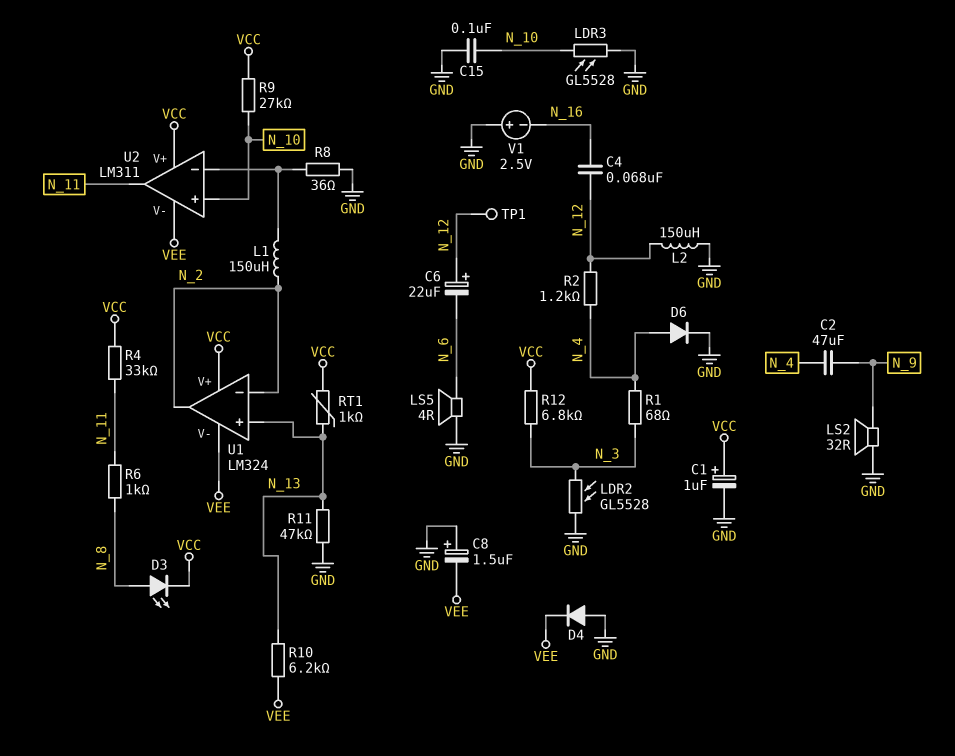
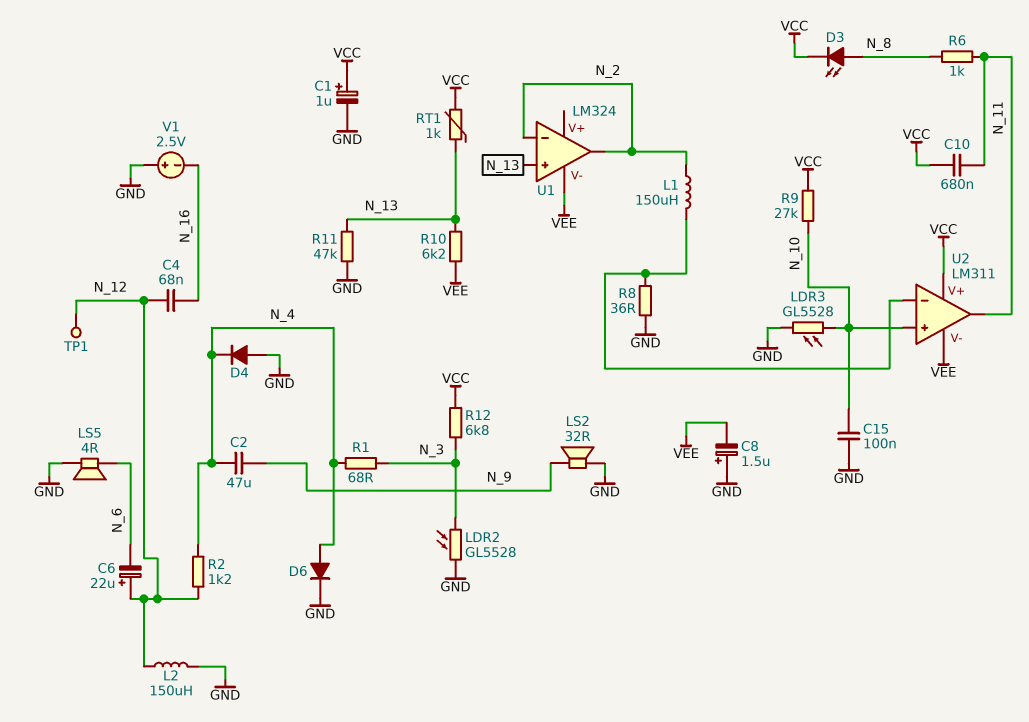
C10: none -> 680nF (N_11, VCC)
D4: diode (A GND, K VEE) -> diode (A GND, K N_4)
R4: 33k (N_11, VCC) -> none
U1 pin V+: VCC -> none

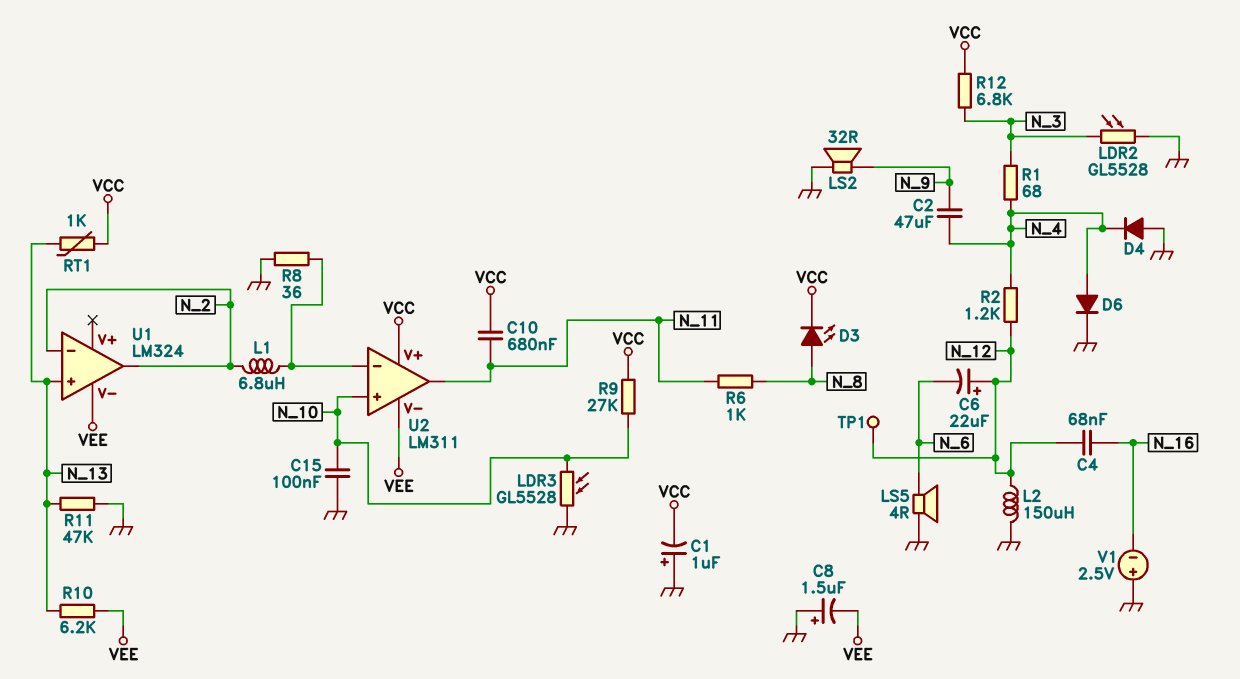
C1: 1uF (plus VCC, minus GND) -> 1uF (plus GND, minus VCC)
L1: 150uH (N_2, U2/in-) -> 6.8uH (N_2, U2/in-)

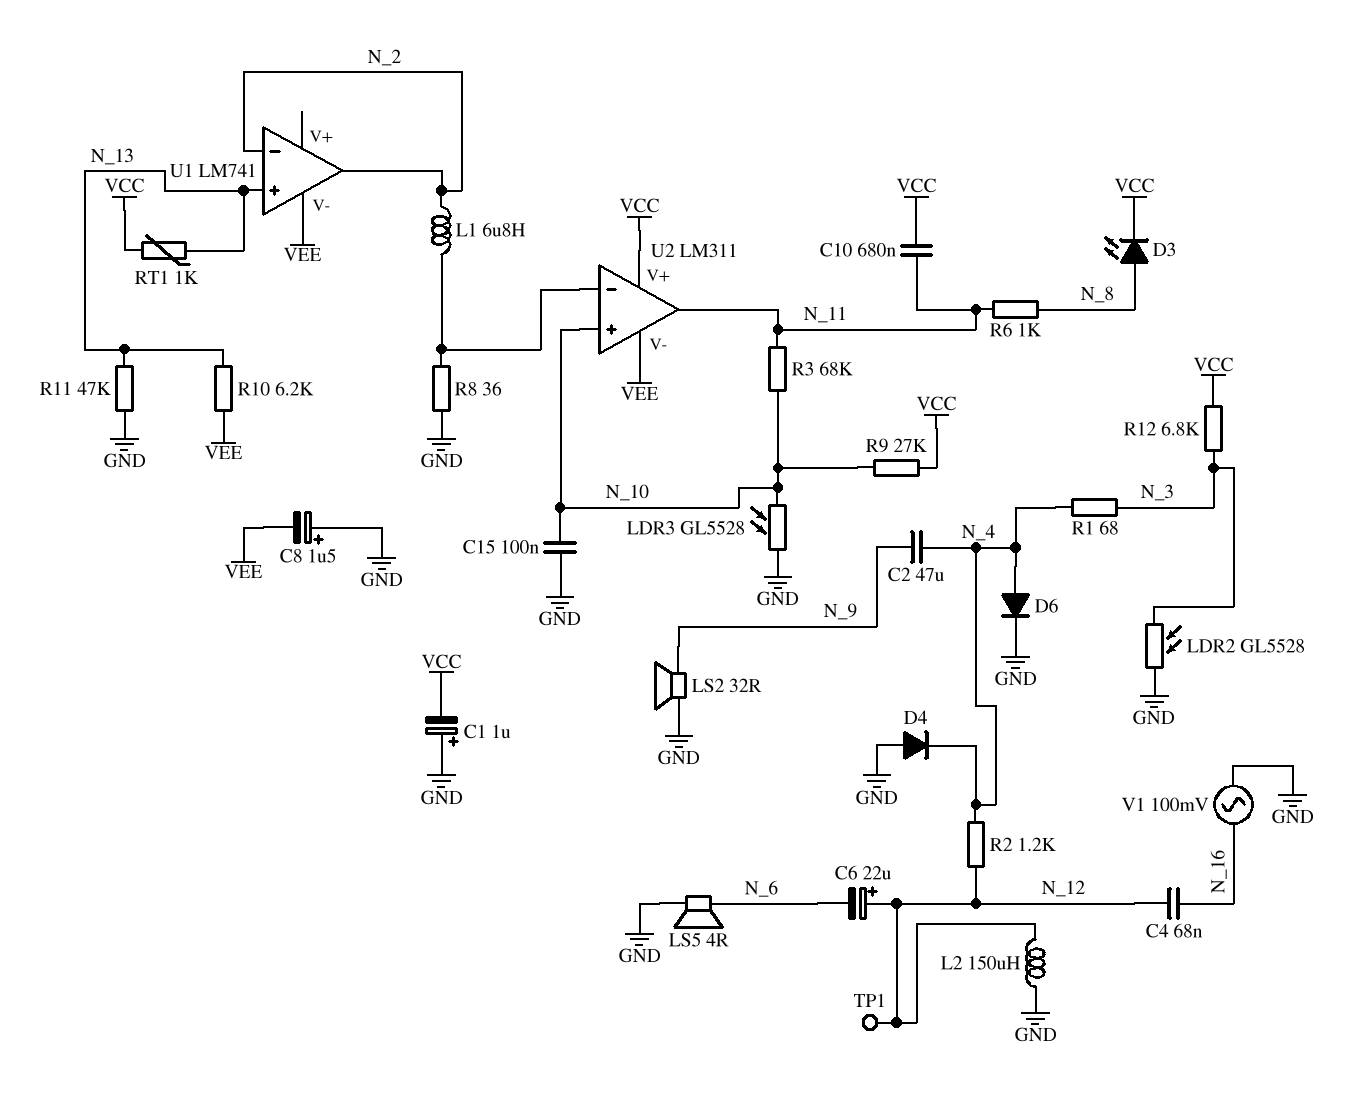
R3: none -> 68k (N_10, N_11)
U1: LM324 -> LM741
V1: 2.5V (plus GND, minus N_16) -> AC 100mV (GND, N_16)

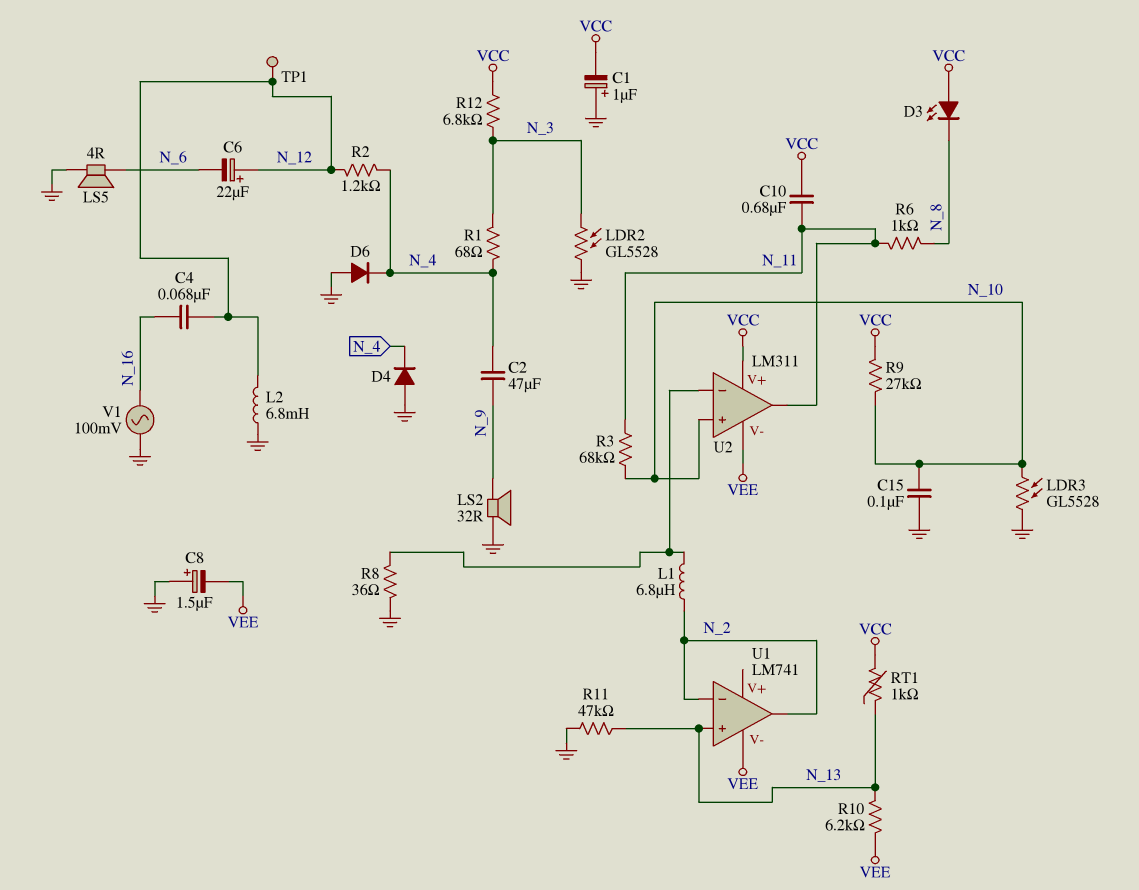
D3: LED (A N_8, K VCC) -> LED (A VCC, K N_8)
D6: diode (A N_4, K GND) -> diode (A GND, K N_4)
L2: 150uH (GND, N_12) -> 6.8mH (GND, N_12)

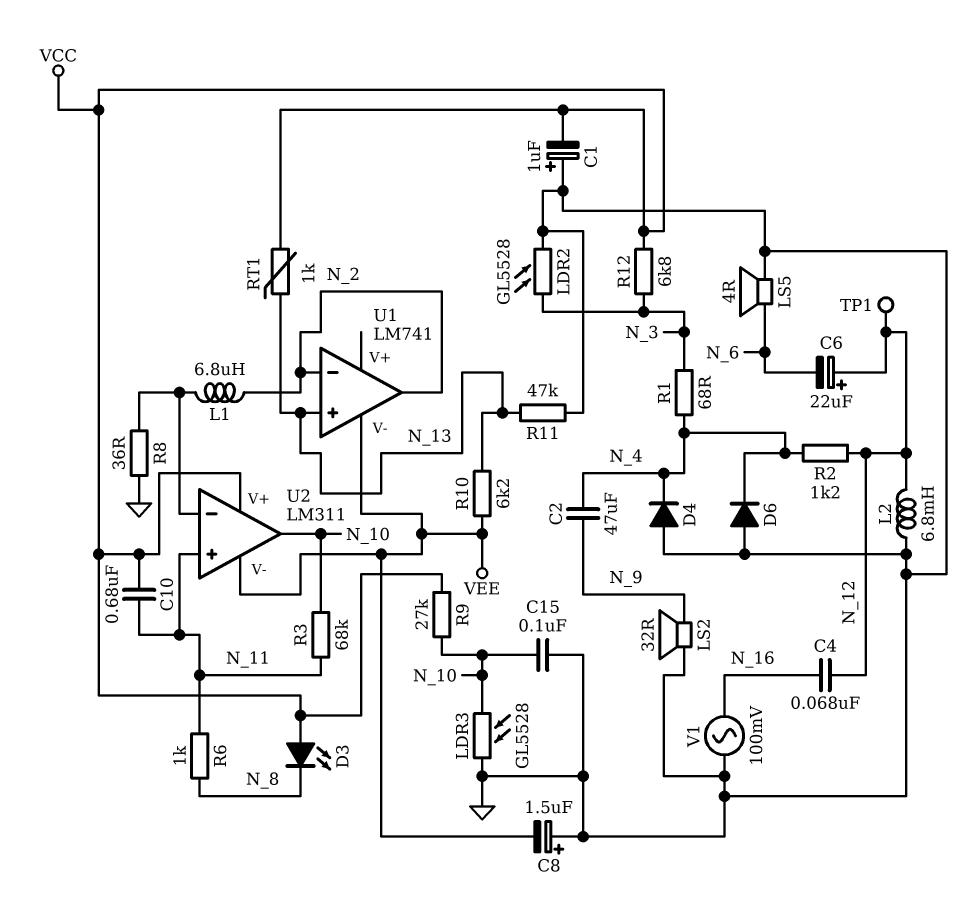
U2 pin in+: N_10 -> N_11
U2 pin out: N_11 -> N_10

